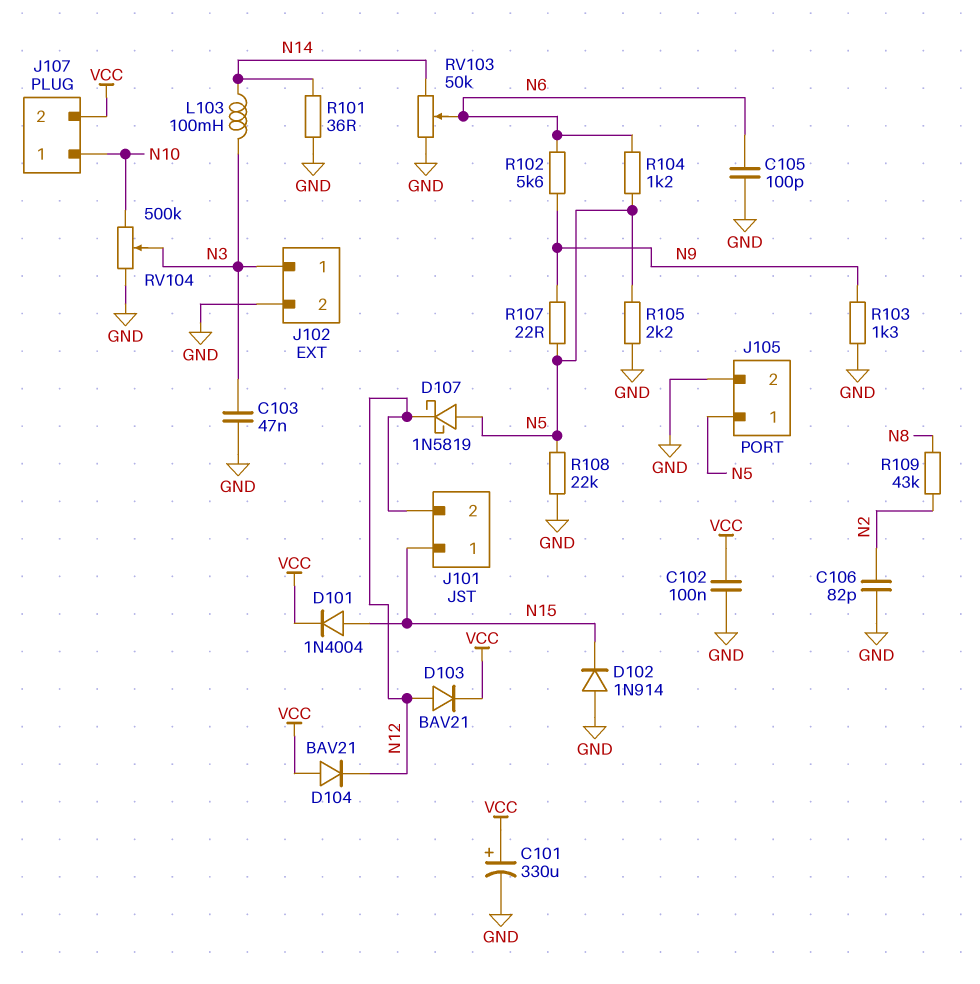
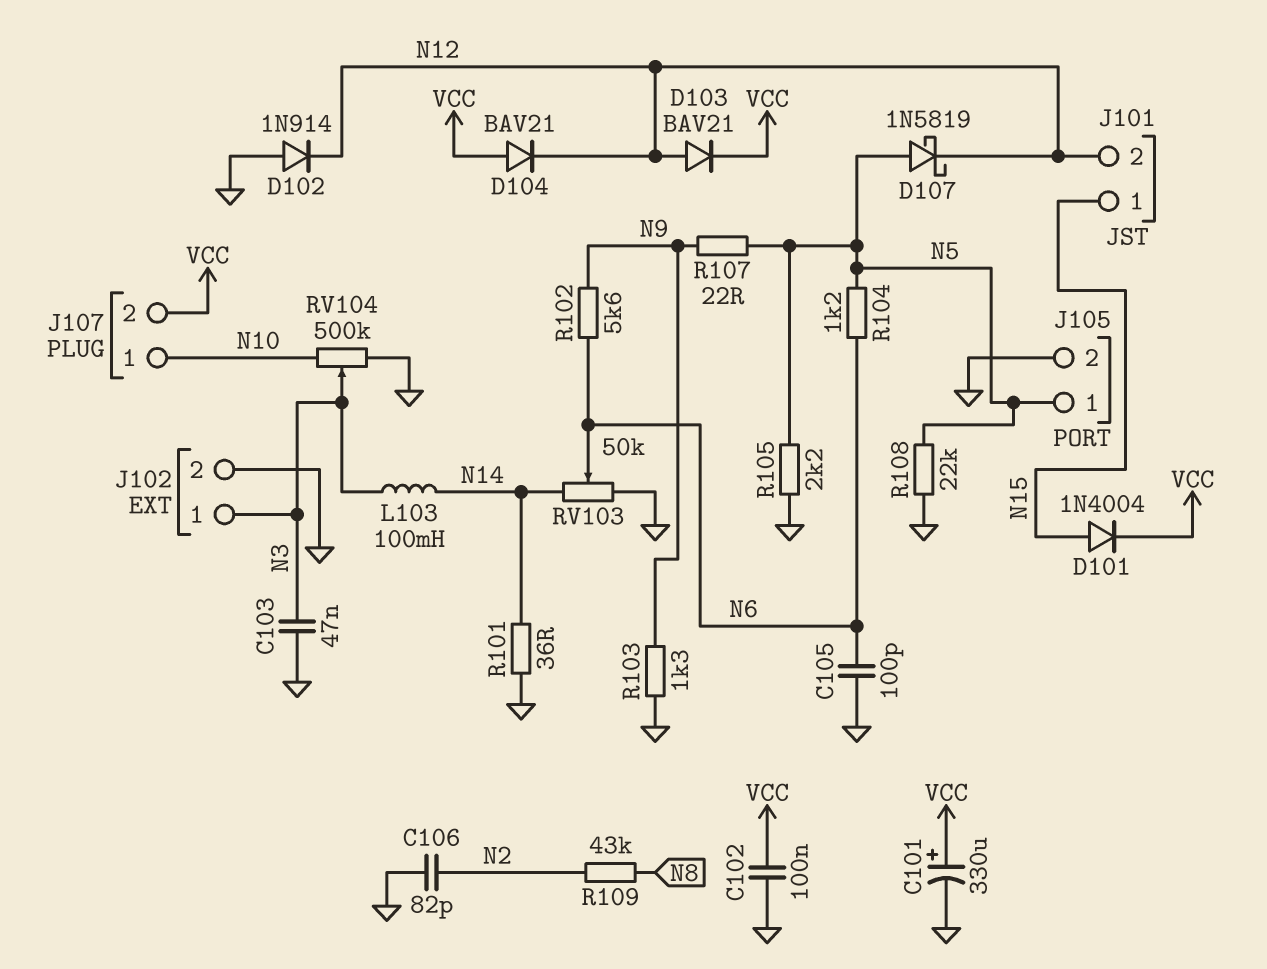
D102: diode 1N914 (A GND, K N15) -> diode 1N914 (A GND, K N12)

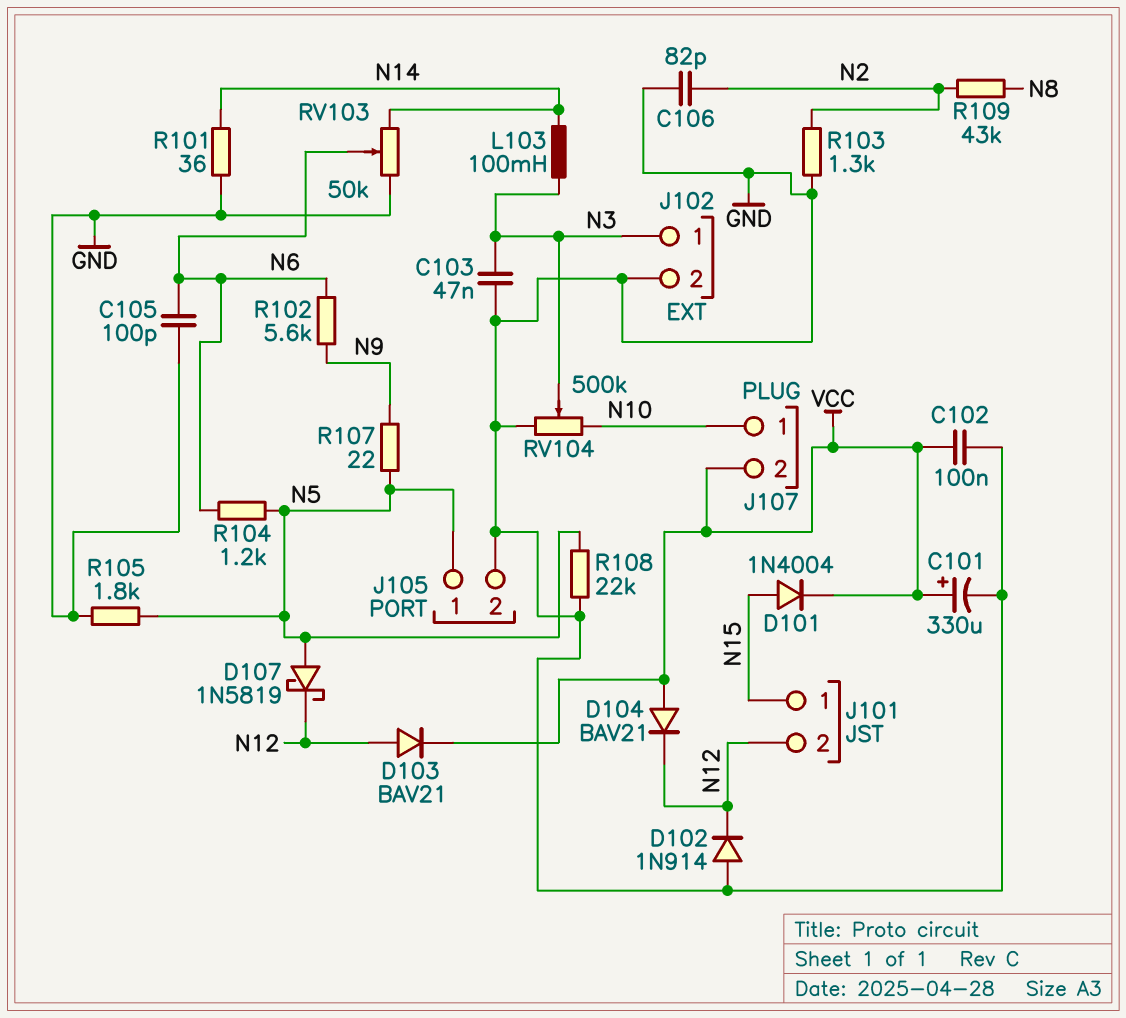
R103: 1.3k (GND, N9) -> 1.3k (GND, N2)
R105: 2.2k (GND, N5) -> 1.8k (GND, N5)

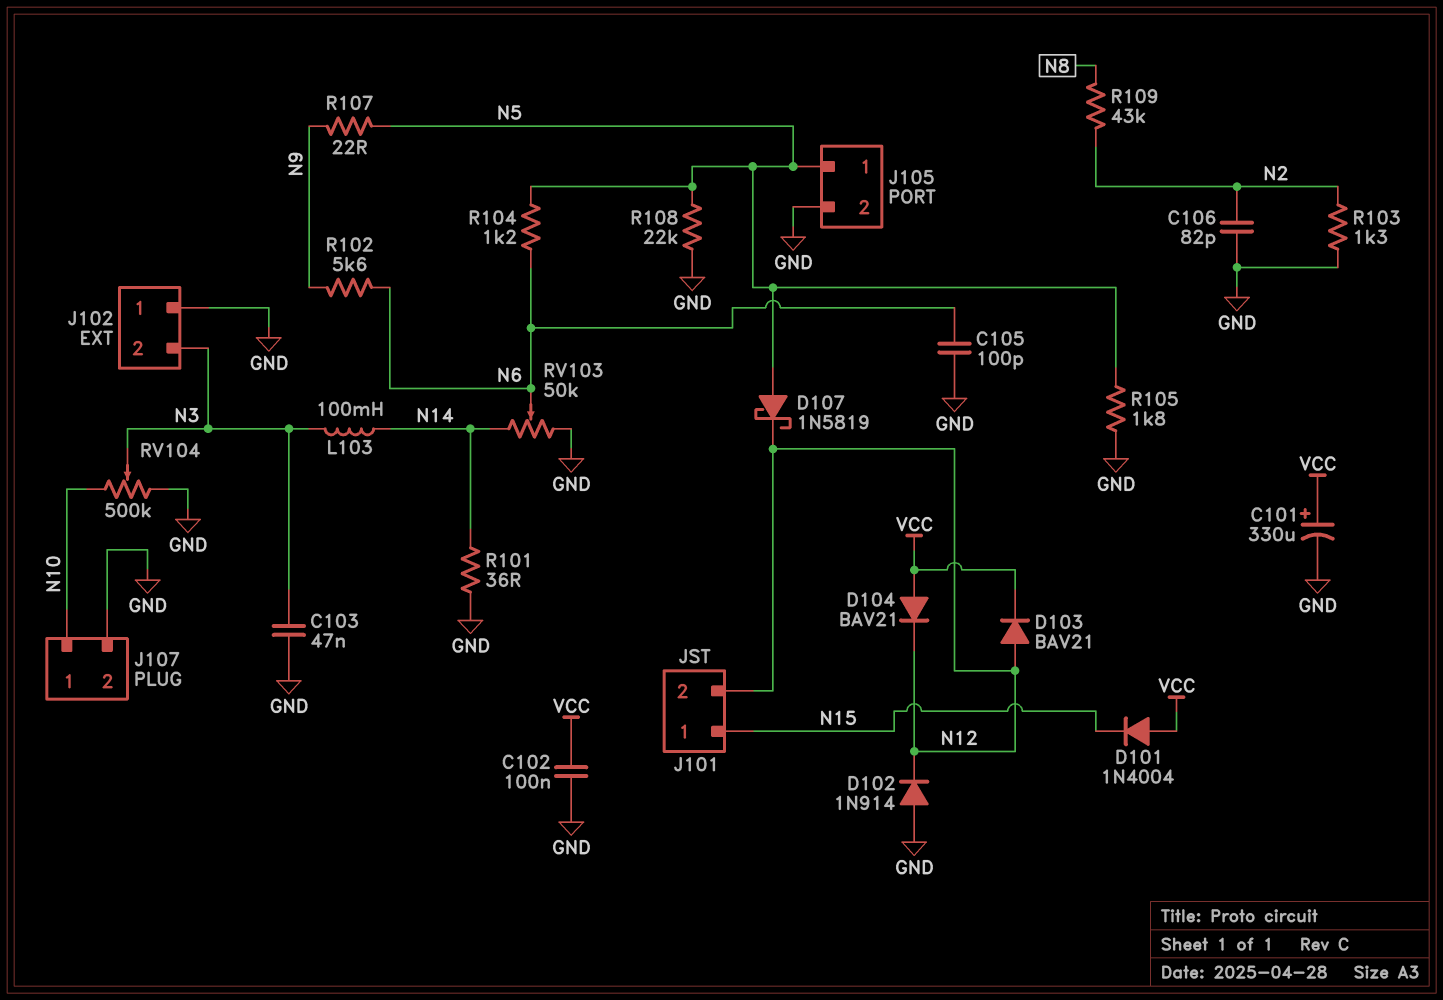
D101: diode 1N4004 (A N15, K VCC) -> diode 1N4004 (A VCC, K N15)
J102 pin 1: N3 -> GND
J102 pin 2: GND -> N3
J107 pin 2: VCC -> GND

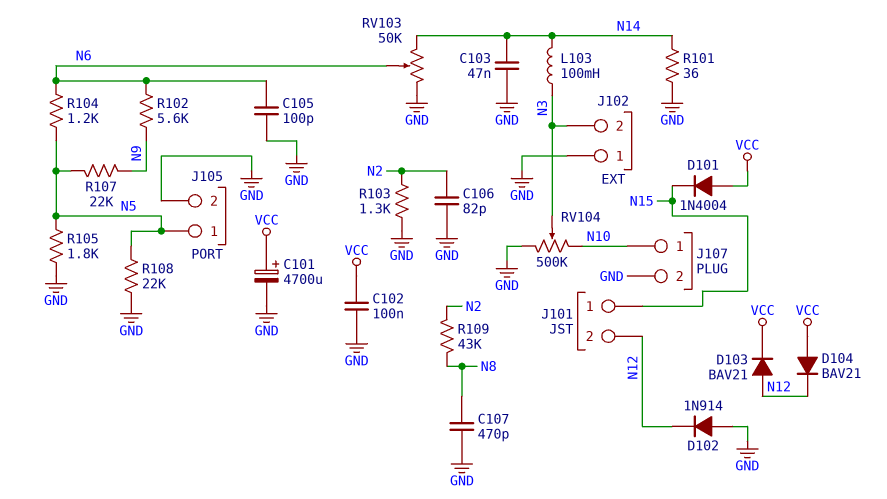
C101: 330uF (plus VCC, minus GND) -> 4700uF (plus VCC, minus GND)
C103: 47nF (GND, N3) -> 47nF (GND, N14)
C107: none -> 470pF (GND, N8)
D107: schottky 1N5819 (A N5, K N12) -> none
R107: 22 (N5, N9) -> 22k (N5, N9)

